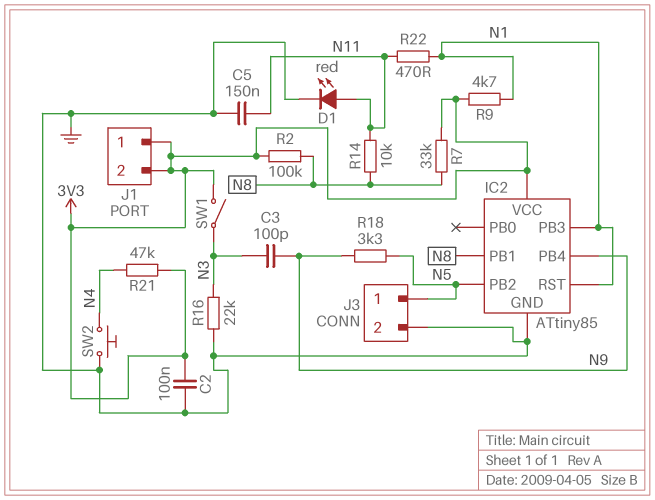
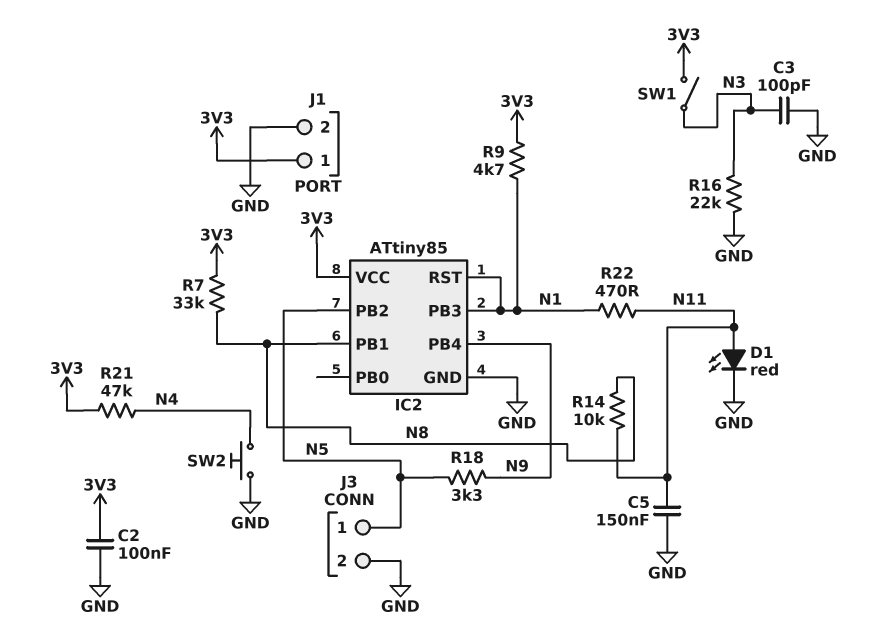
C3: 100pF (N3, N9) -> 100pF (GND, N3)
J1 pin 2: 3V3 -> GND
R2: 100k (3V3, N8) -> none

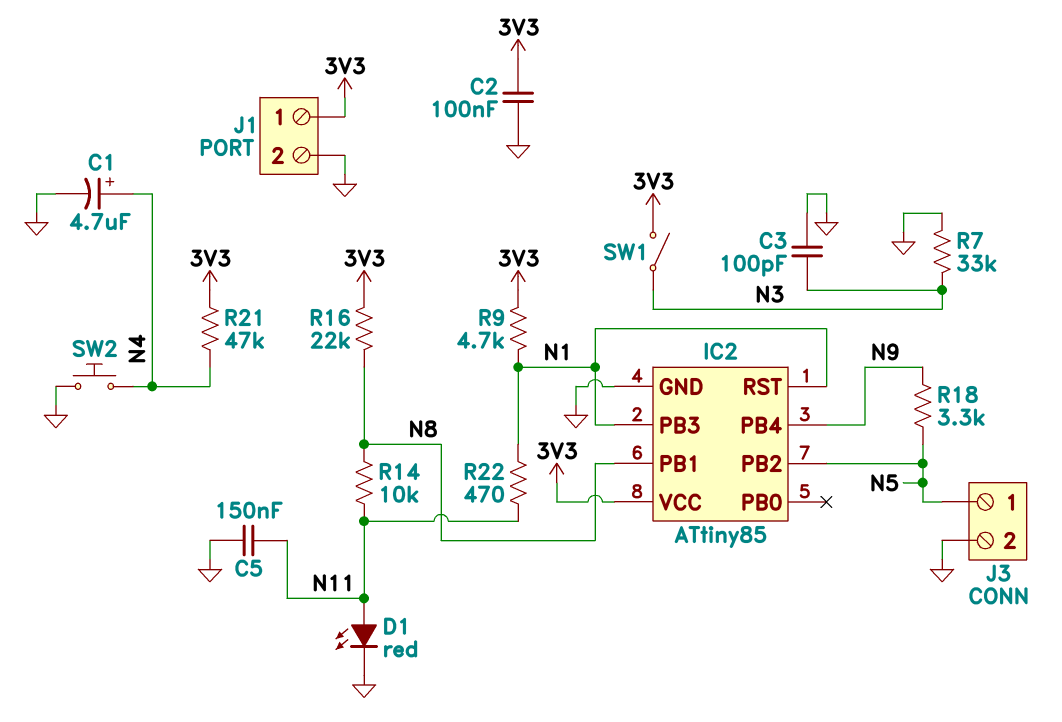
C1: none -> 4.7uF (plus N4, minus GND)
R7: 33k (3V3, N8) -> 33k (GND, N3)
R16: 22k (GND, N3) -> 22k (3V3, N8)

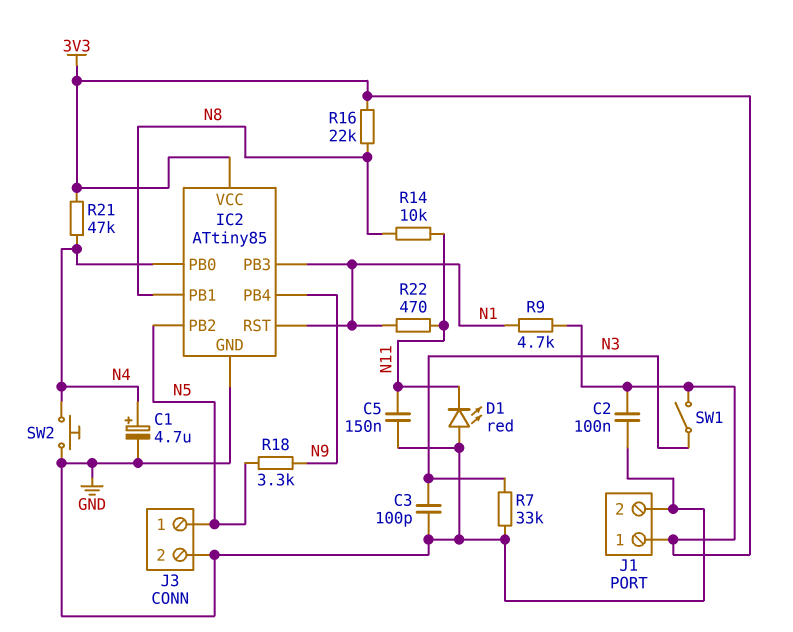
D1: LED red (A N11, K GND) -> LED red (A GND, K N11)
IC2 pin PB0: none -> N4

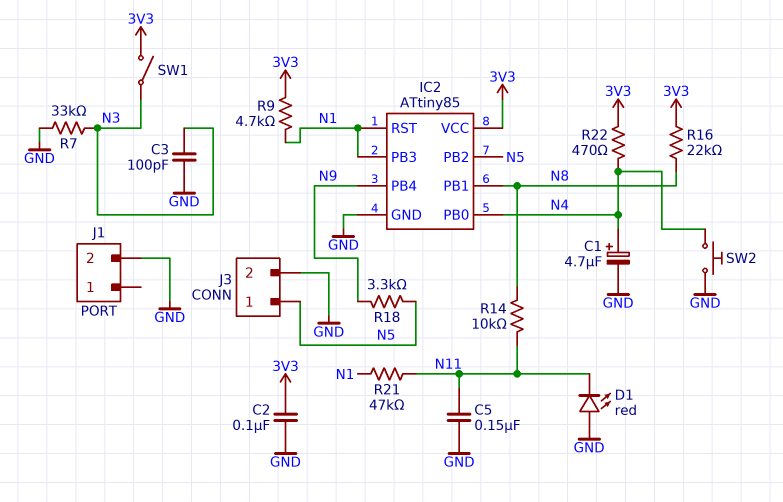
J1 pin 1: 3V3 -> none
R21: 47k (3V3, N4) -> 47k (N1, N11)
R22: 470 (N1, N11) -> 470 (3V3, N4)

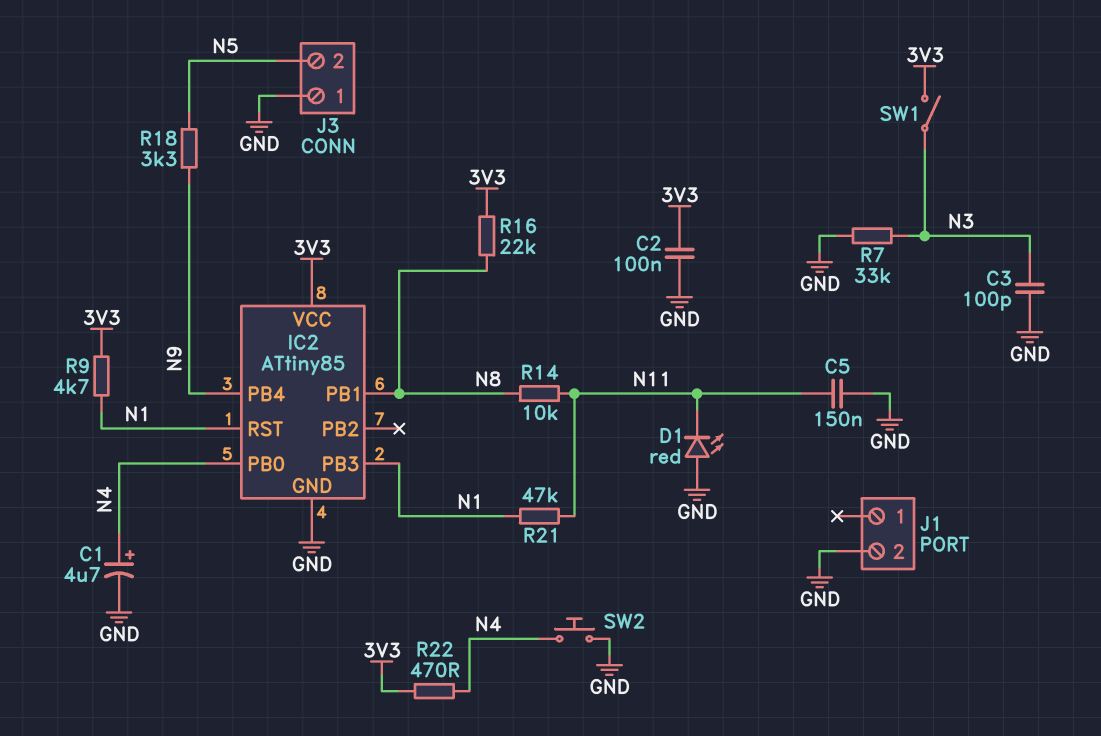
IC2 pin PB2: N5 -> none
J3 pin 1: N5 -> GND
J3 pin 2: GND -> N5

